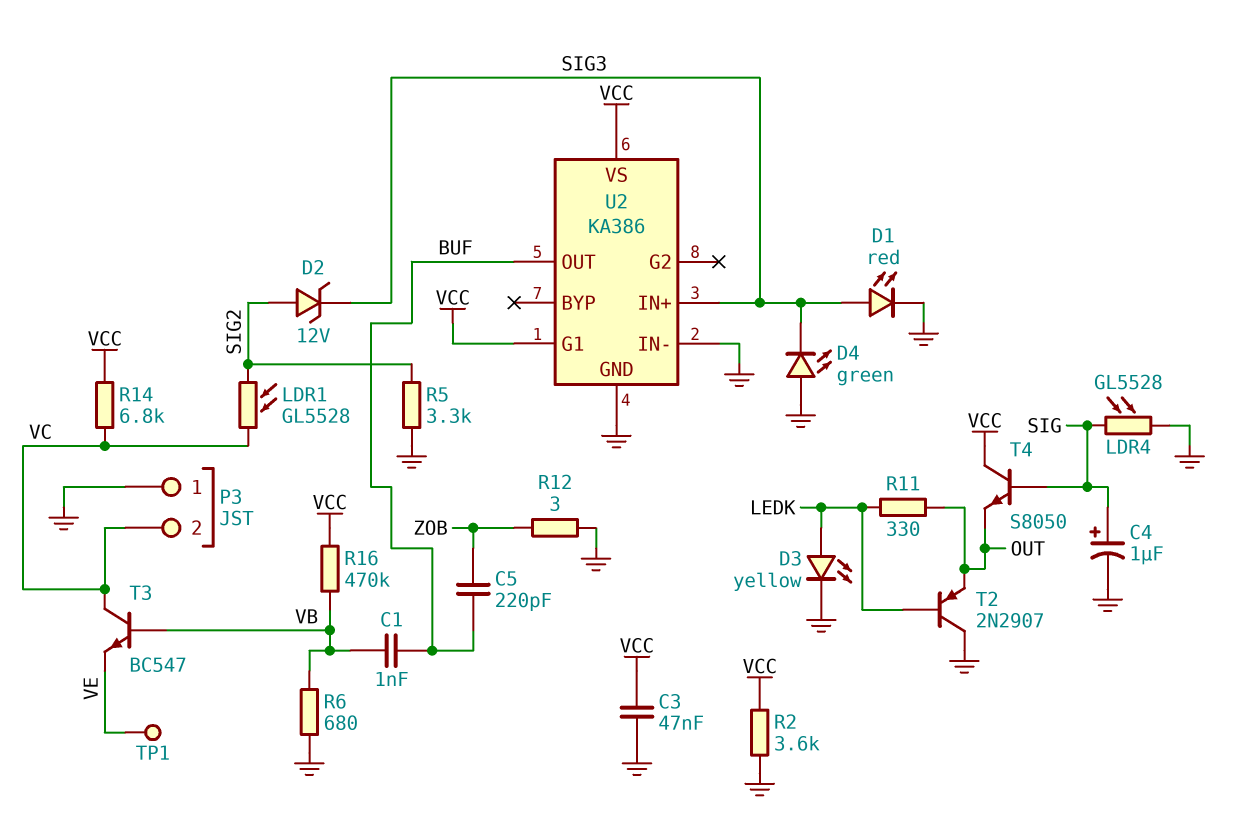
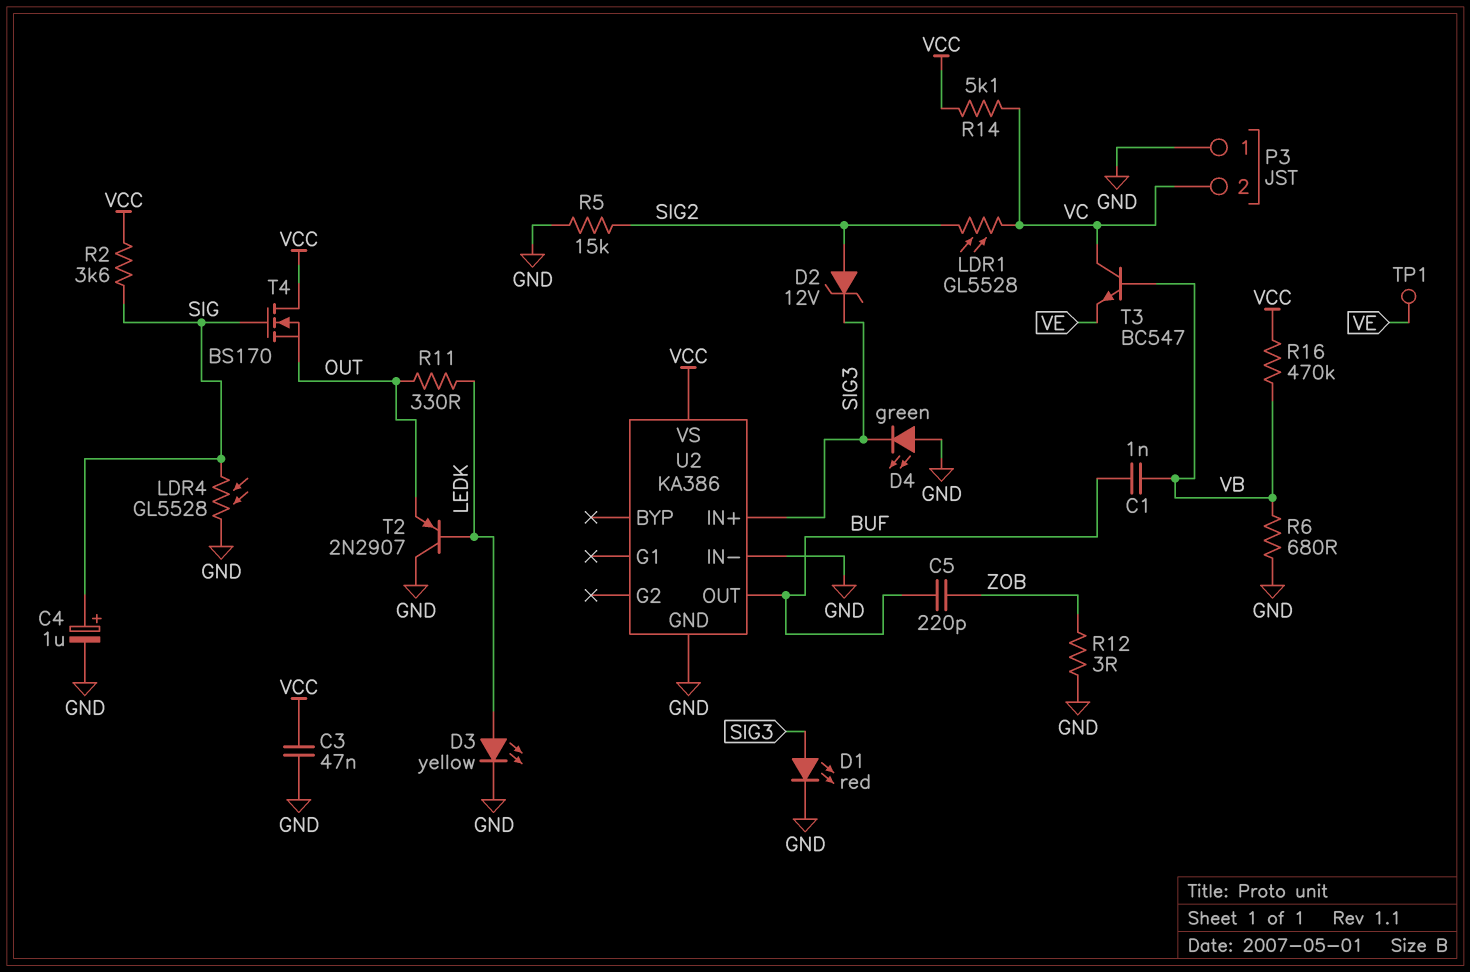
R2: 3.6k (GND, VCC) -> 3.6k (SIG, VCC)
R5: 3.3k (GND, SIG2) -> 15k (GND, SIG2)
R14: 6.8k (VC, VCC) -> 5.1k (VC, VCC)
T4: NPN S8050 (B SIG, C VCC, E OUT) -> NMOS BS170 (G SIG, D VCC, S OUT)
U2 pin G1: VCC -> none

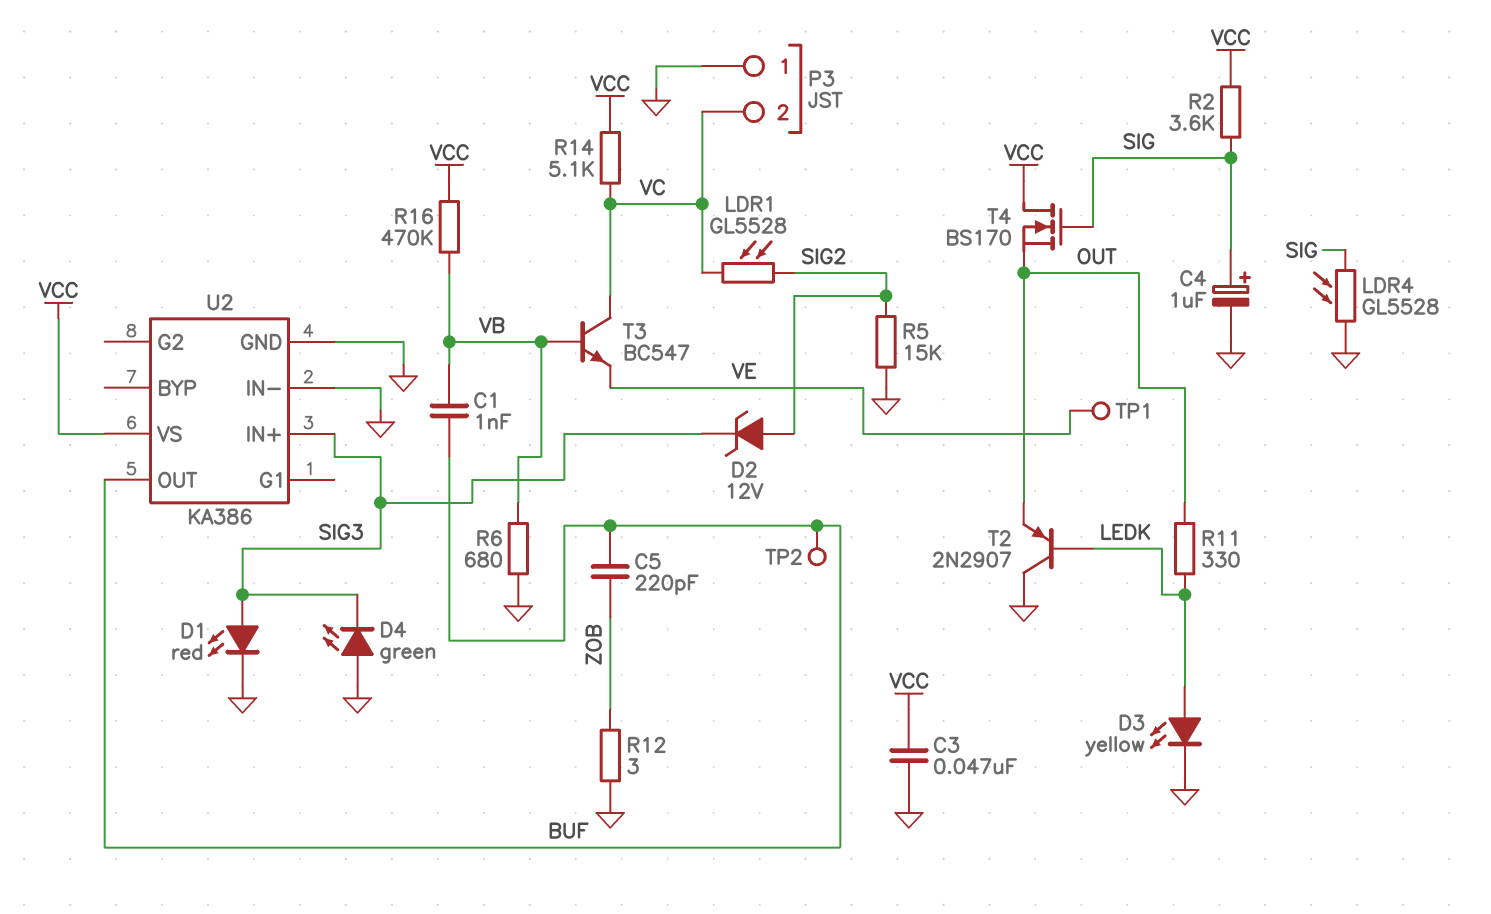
TP2: none -> test point (BUF)

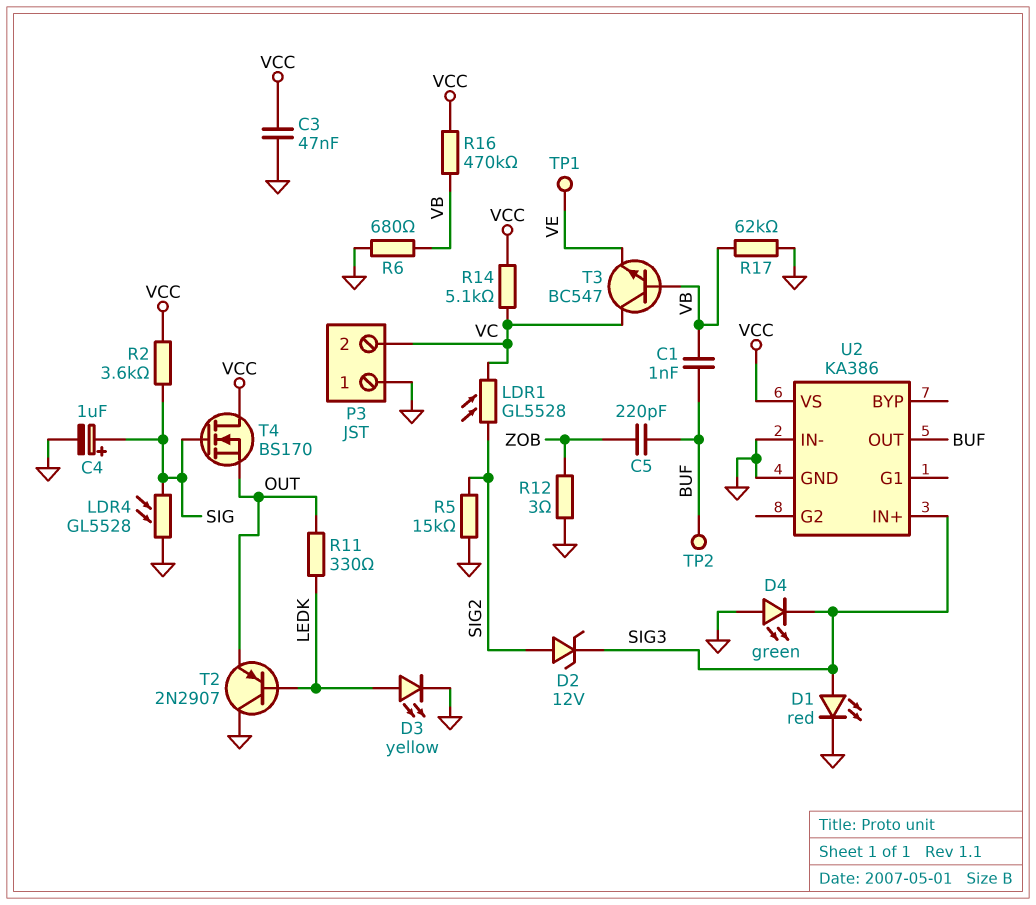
R17: none -> 62k (GND, VB)

